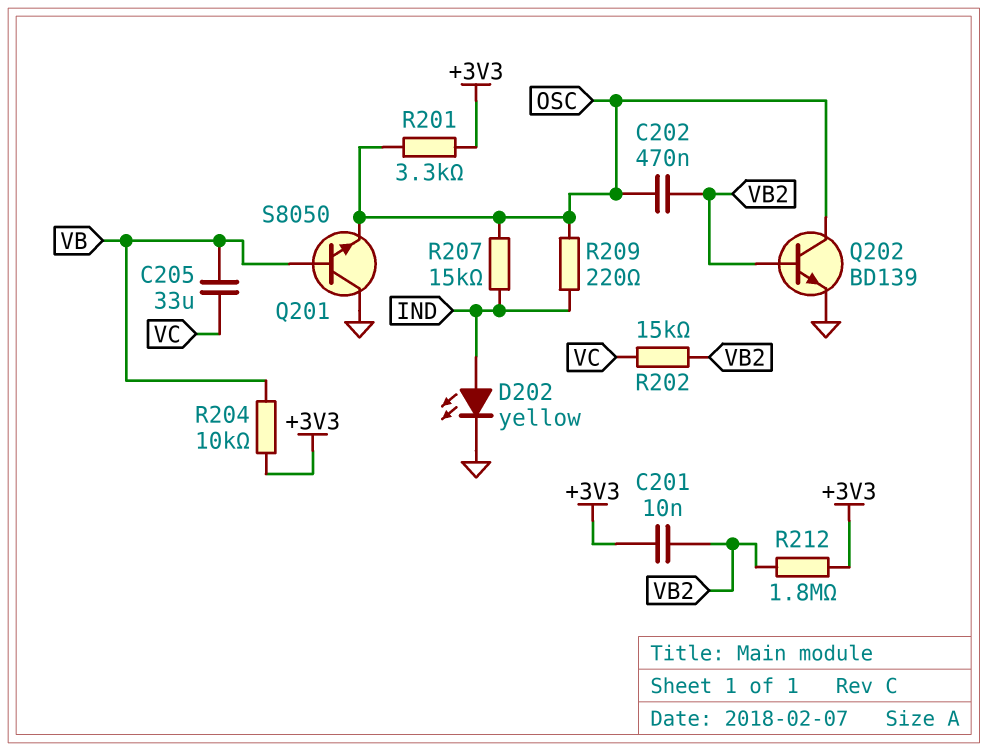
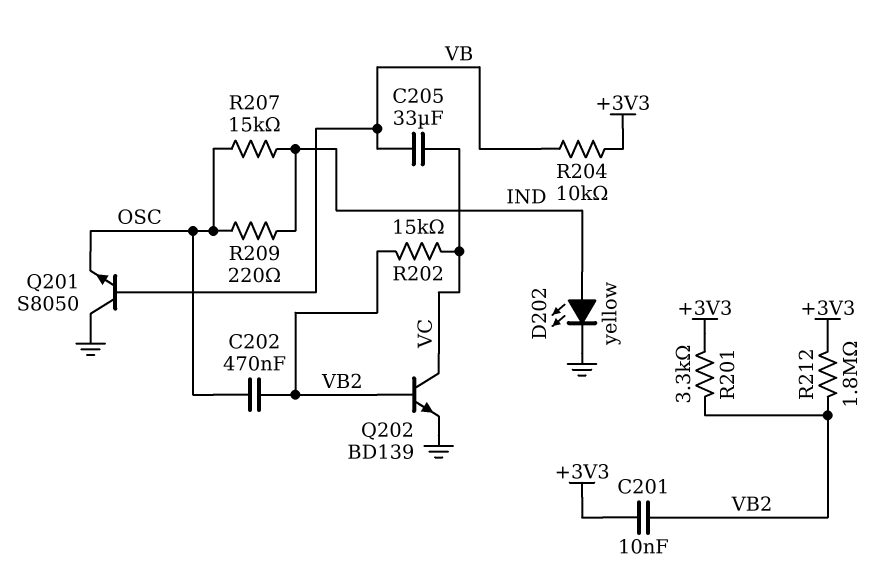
Q202: NPN BD139 (B VB2, C OSC, E GND) -> NPN BD139 (B VB2, C VC, E GND)
R201: 3.3k (+3V3, OSC) -> 3.3k (+3V3, VB2)

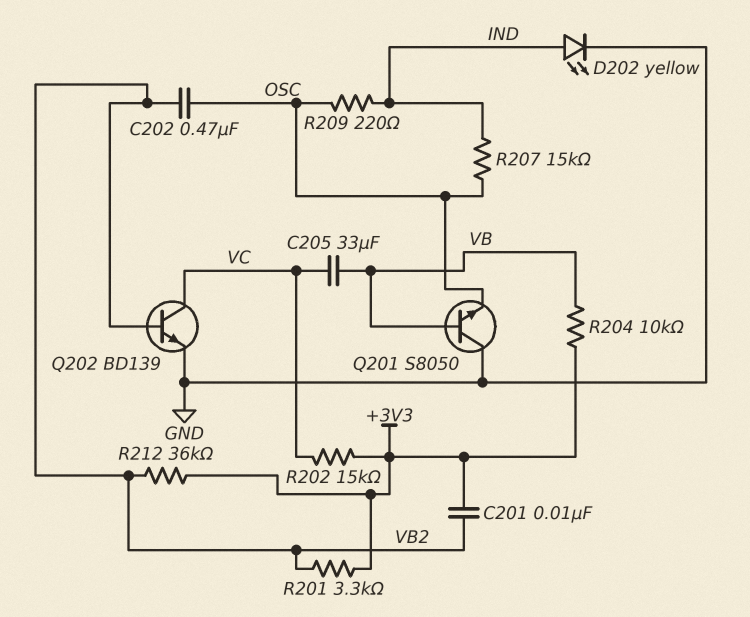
R202: 15k (VB2, VC) -> 15k (+3V3, VC)
R212: 1.8M (+3V3, VB2) -> 36k (+3V3, VB2)

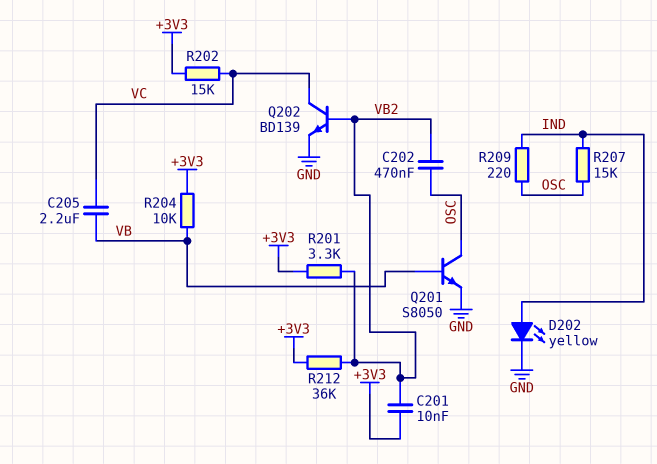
C205: 33uF (VB, VC) -> 2.2uF (VB, VC)
Q201: NPN S8050 (B VB, C GND, E OSC) -> NPN S8050 (B VB, C OSC, E GND)

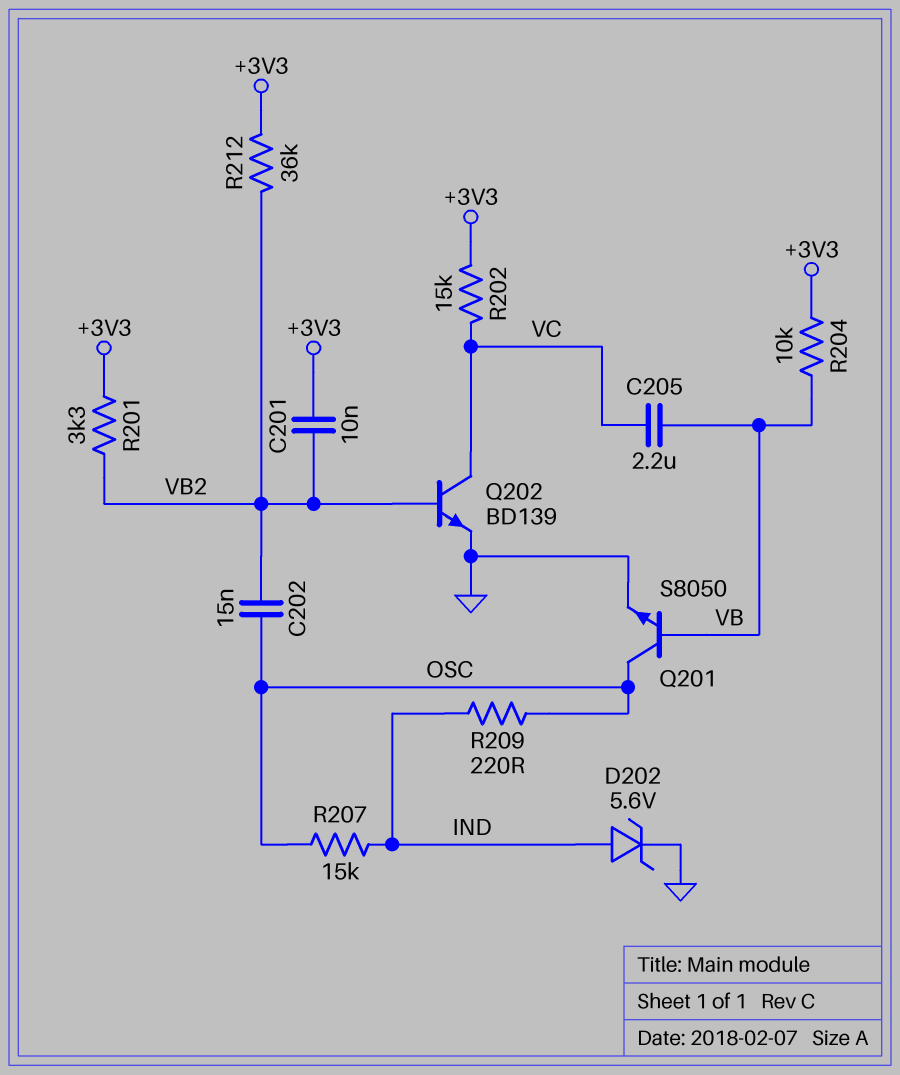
C202: 470nF (OSC, VB2) -> 15nF (OSC, VB2)
D202: LED yellow (A IND, K GND) -> zener 5.6V (A IND, K GND)

